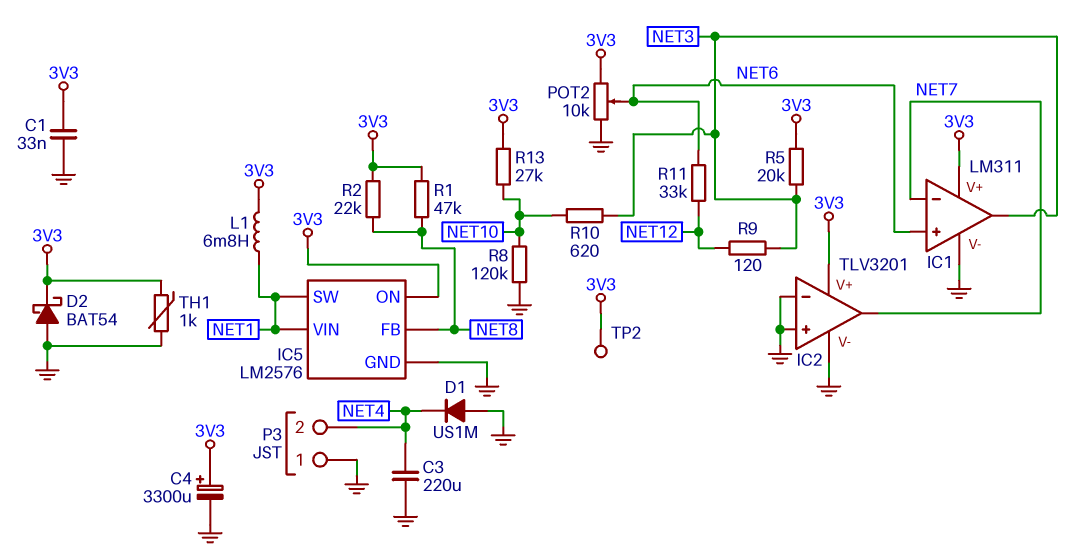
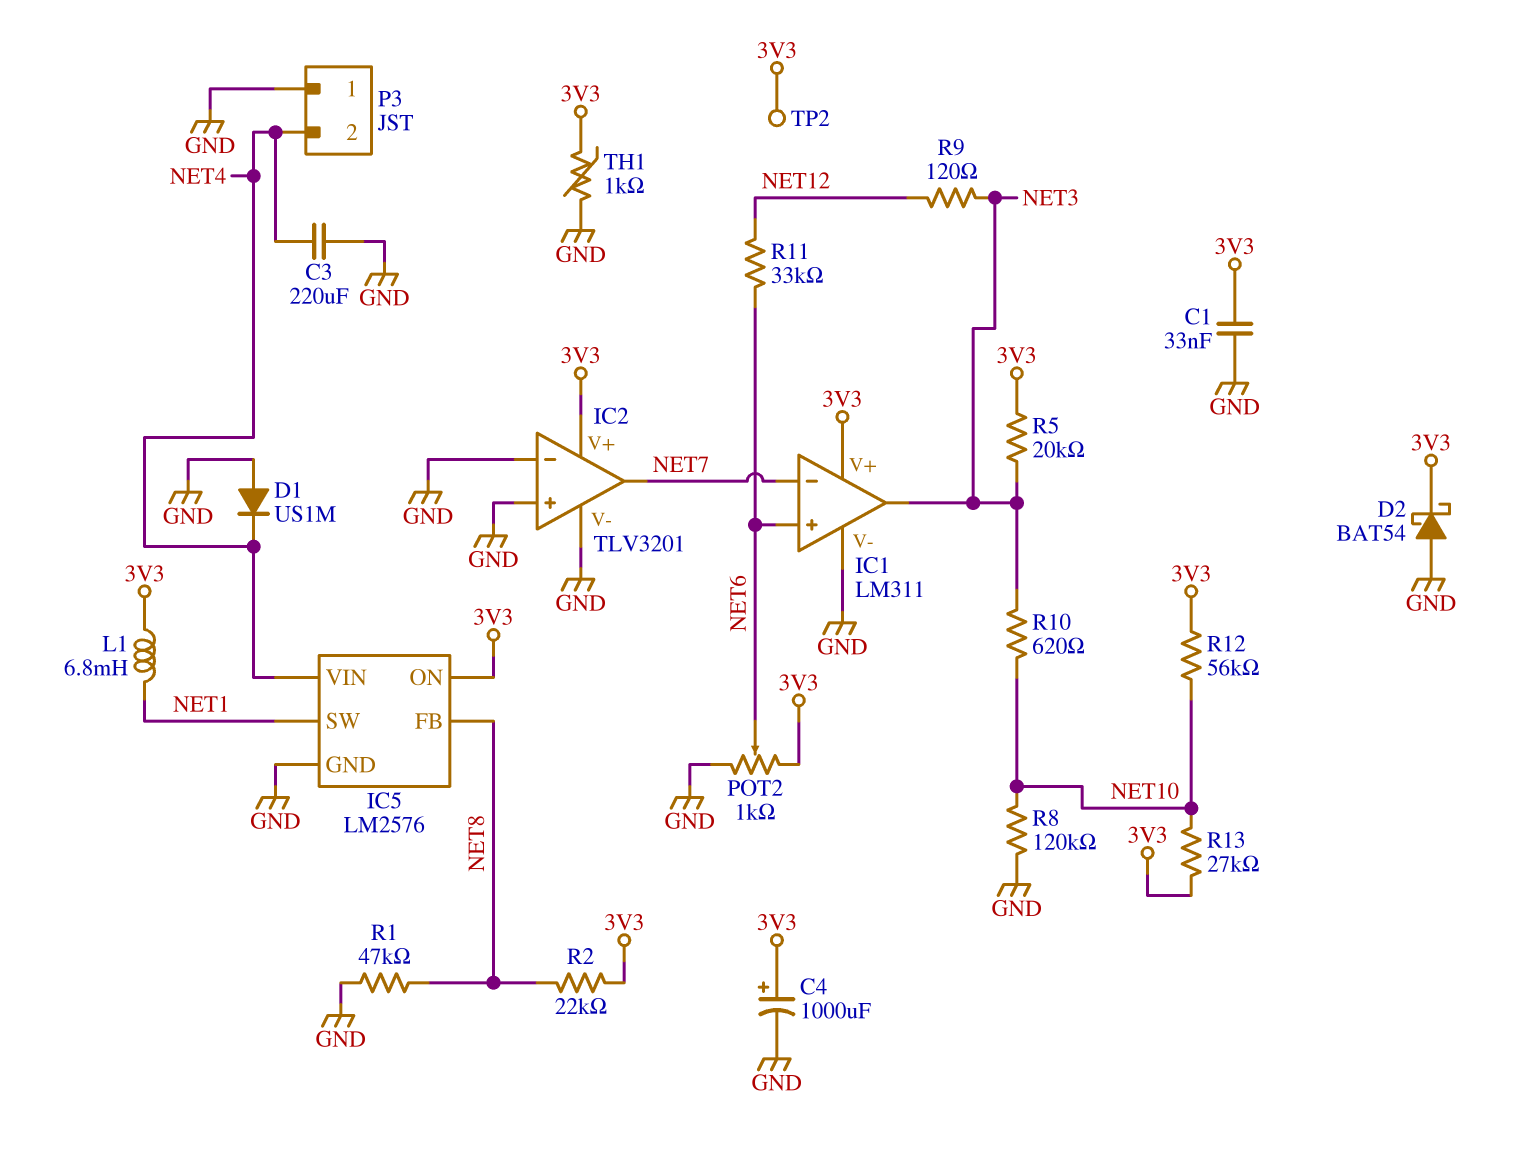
C4: 3300uF (plus 3V3, minus GND) -> 1000uF (plus 3V3, minus GND)
IC5 pin VIN: NET1 -> NET4
POT2: 10k (3V3, GND, wiper NET6) -> 1k (3V3, GND, wiper NET6)
R1: 47k (3V3, NET8) -> 47k (GND, NET8)
R12: none -> 56k (3V3, NET10)

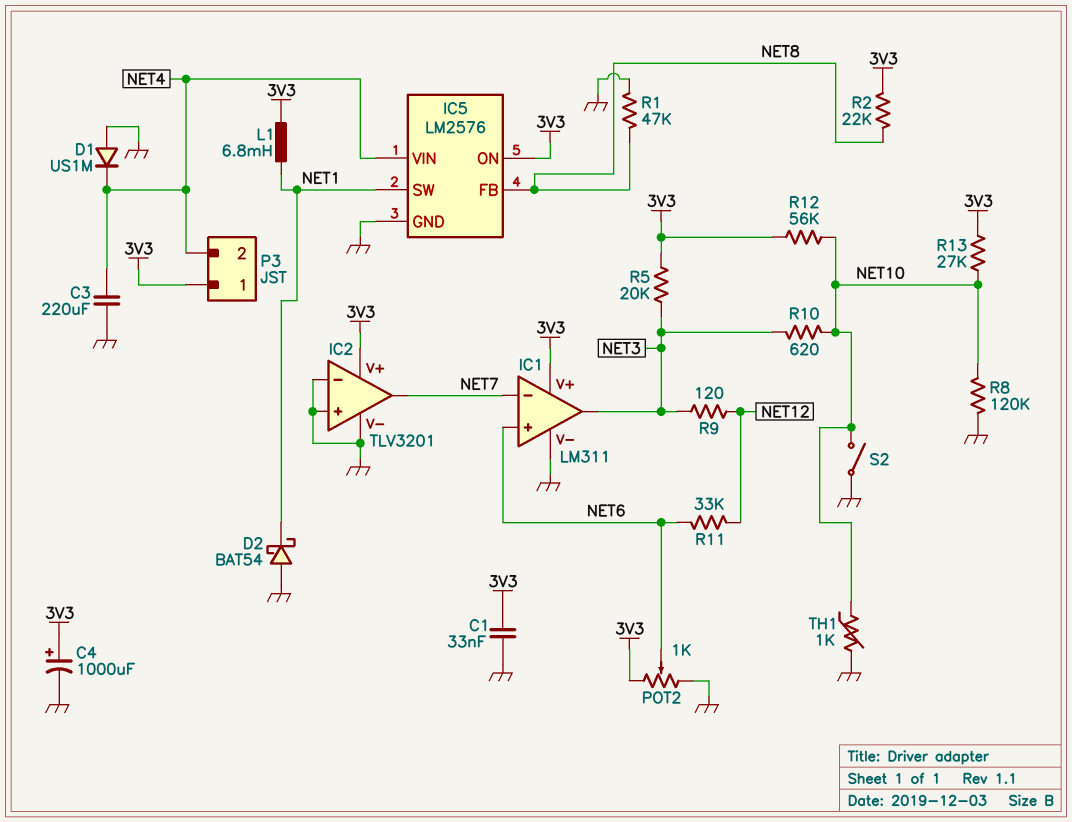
D2: schottky BAT54 (A GND, K 3V3) -> schottky BAT54 (A GND, K NET1)
P3 pin 1: GND -> 3V3
S2: none -> switch (GND, NET10)
TH1: 1k (3V3, GND) -> 1k (GND, NET10)
TP2: test point (3V3) -> none

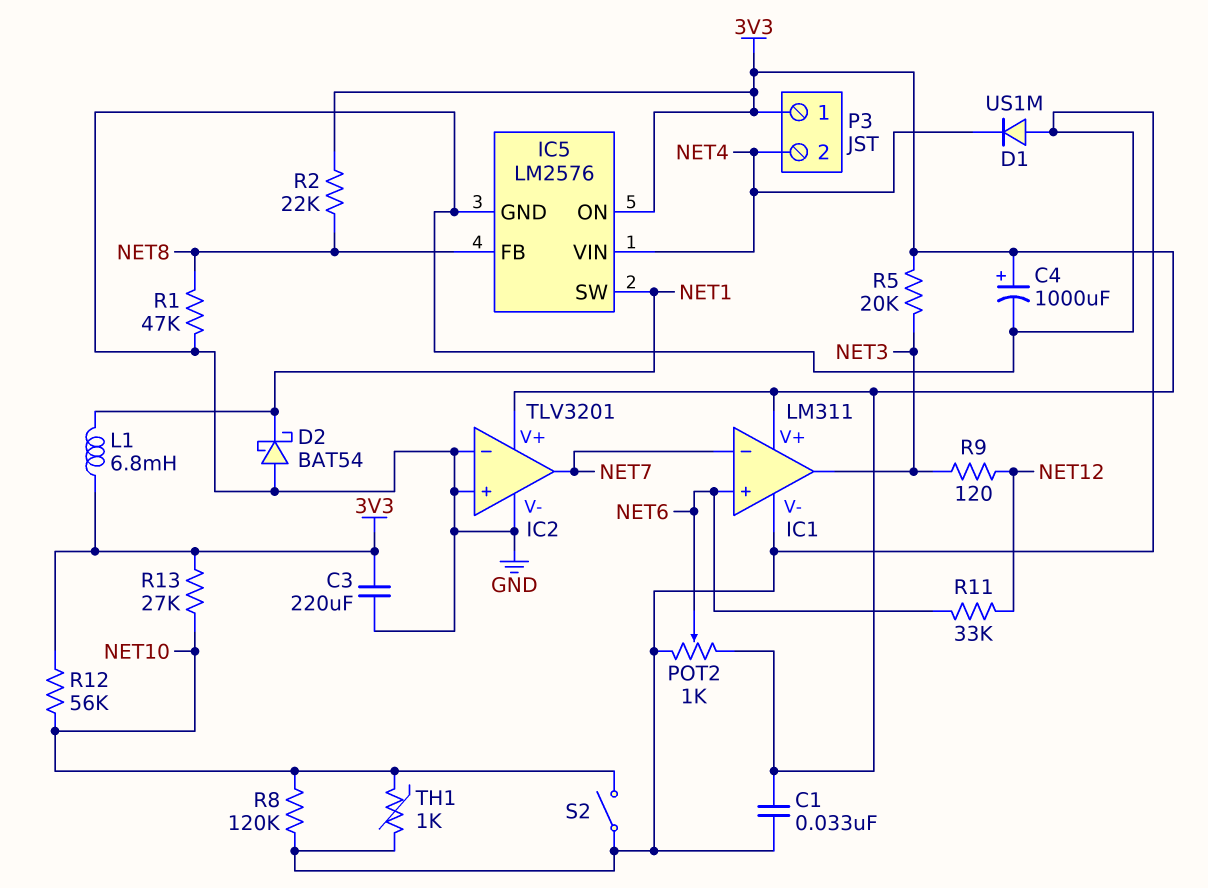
C3: 220uF (GND, NET4) -> 220uF (3V3, GND)
R10: 620 (NET3, NET10) -> none

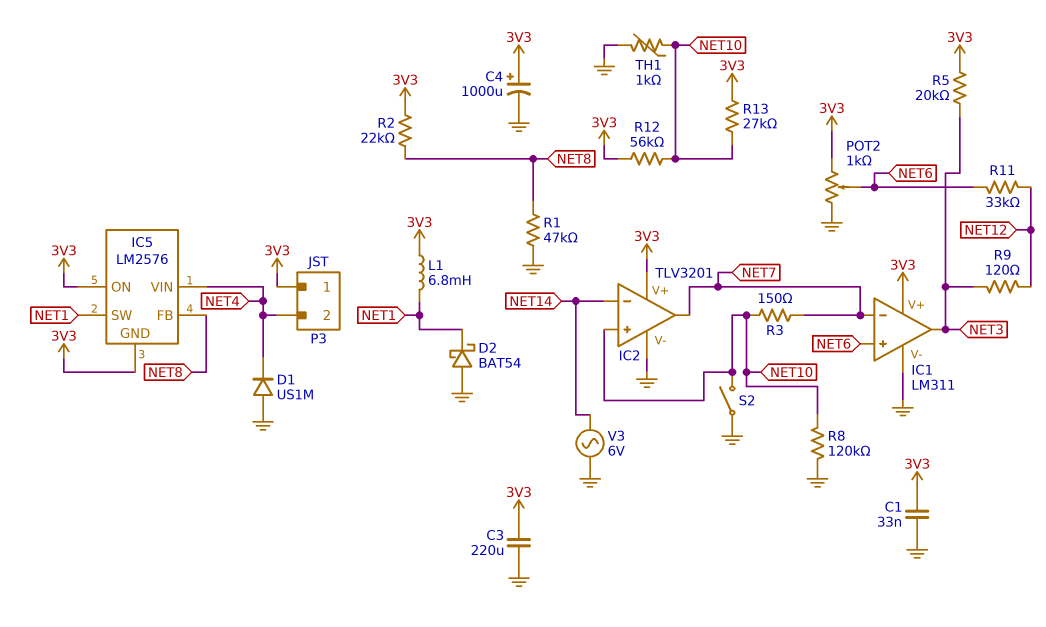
IC2 pin in+: GND -> NET10
IC2 pin in-: GND -> NET14
IC5 pin GND: GND -> 3V3
R3: none -> 150 (NET7, NET10)
V3: none -> AC 6V (GND, NET14)

